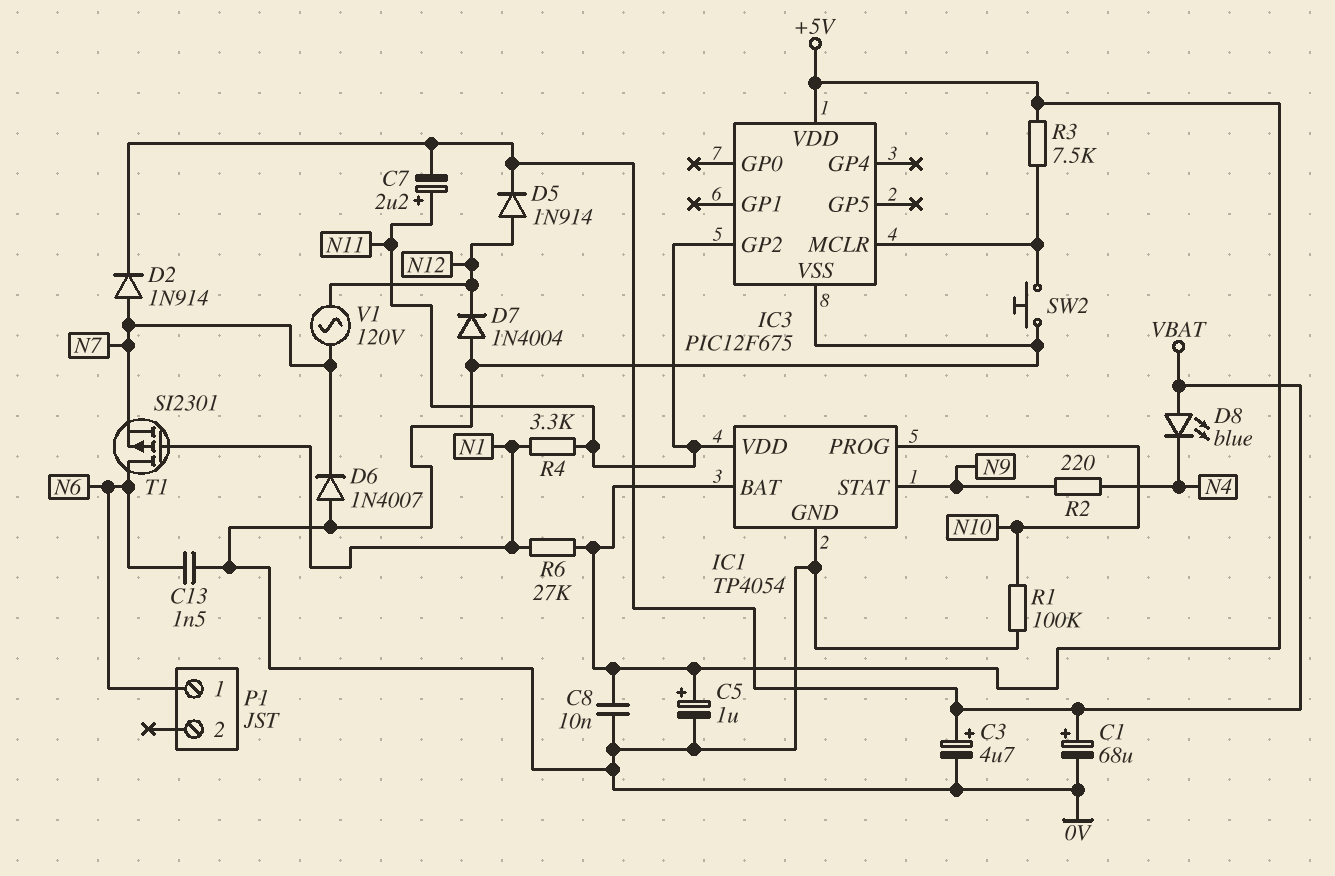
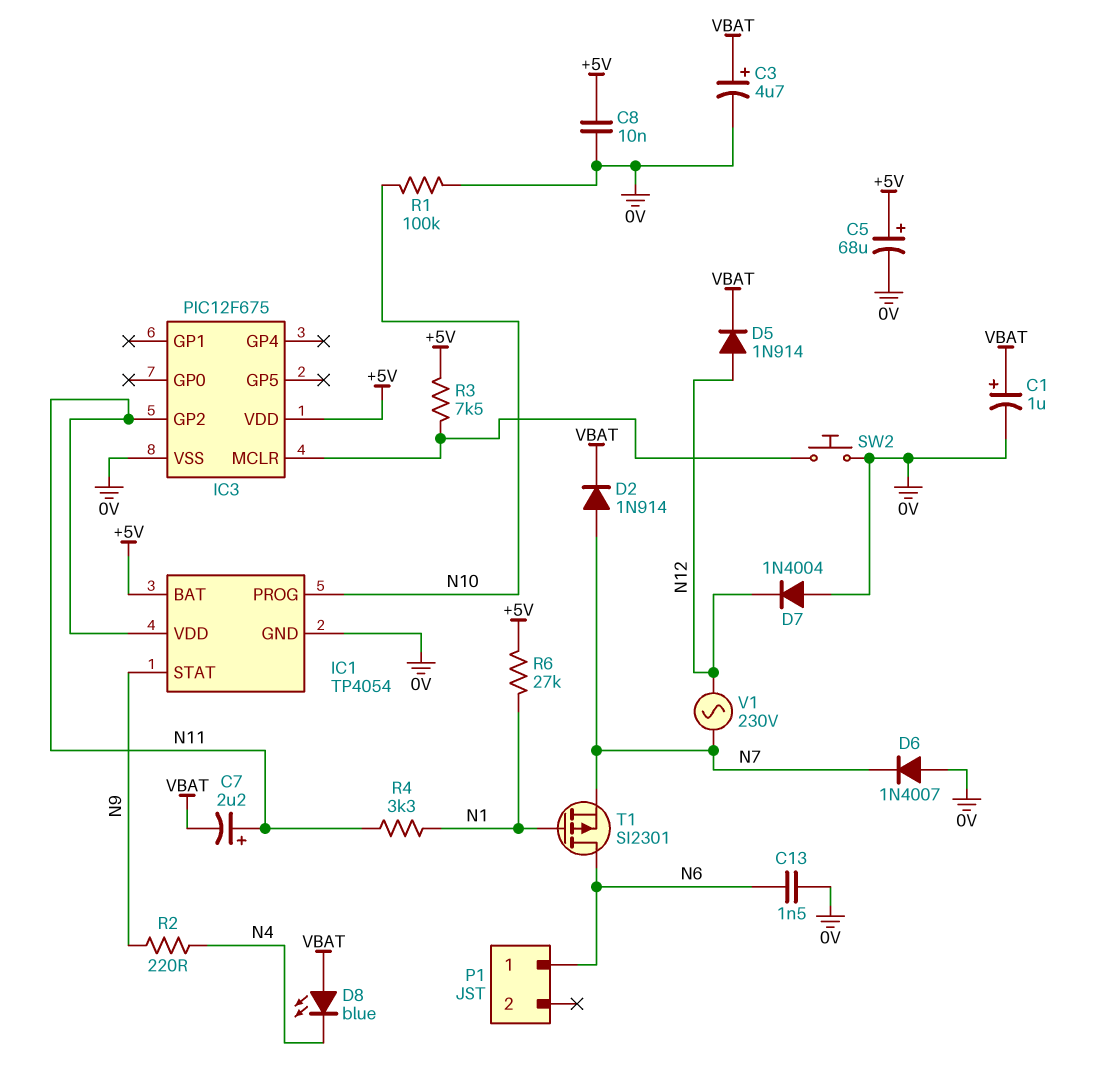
C1: 68uF (plus VBAT, minus 0V) -> 1uF (plus VBAT, minus 0V)
C5: 1uF (plus +5V, minus 0V) -> 68uF (plus +5V, minus 0V)
V1: AC 120V (N7, N12) -> AC 230V (N7, N12)

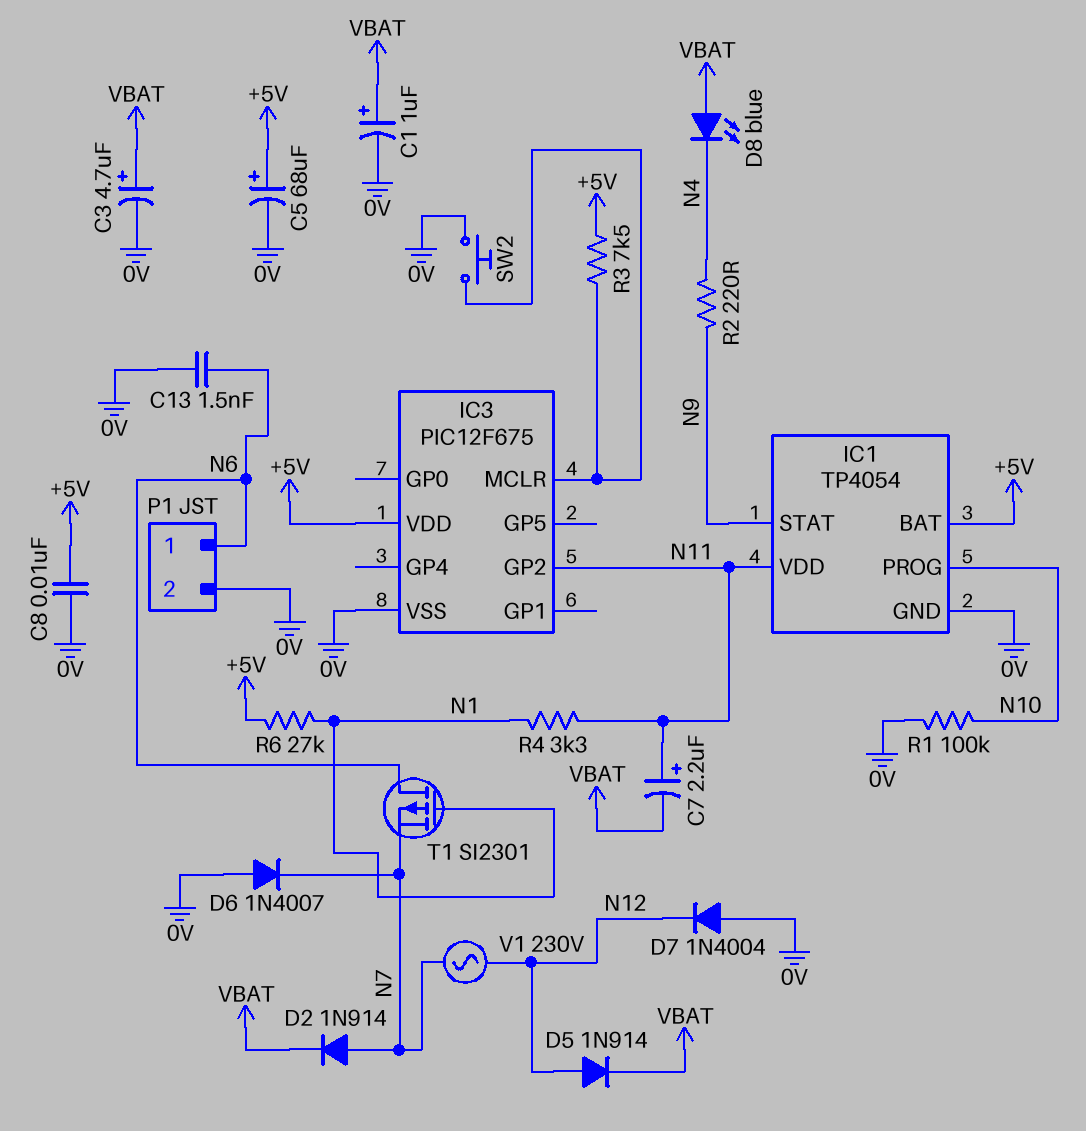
P1 pin 2: none -> 0V

